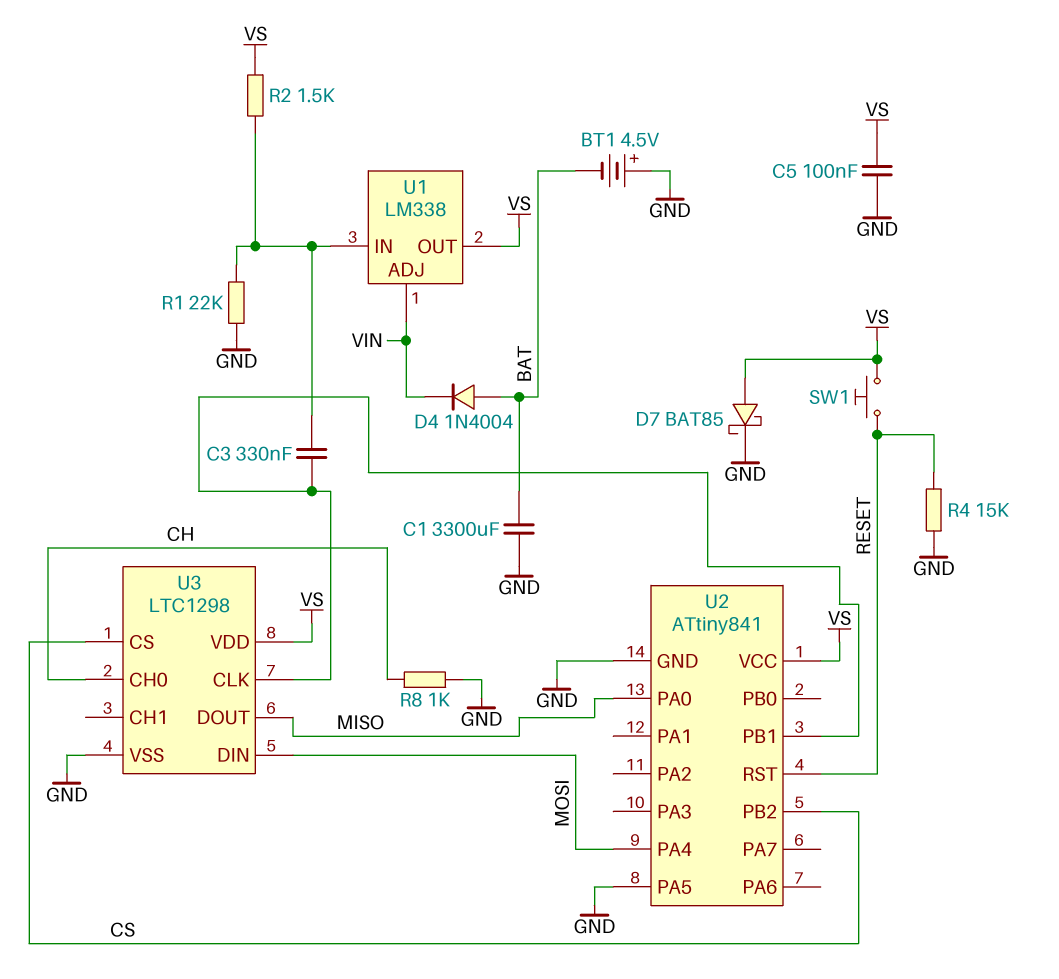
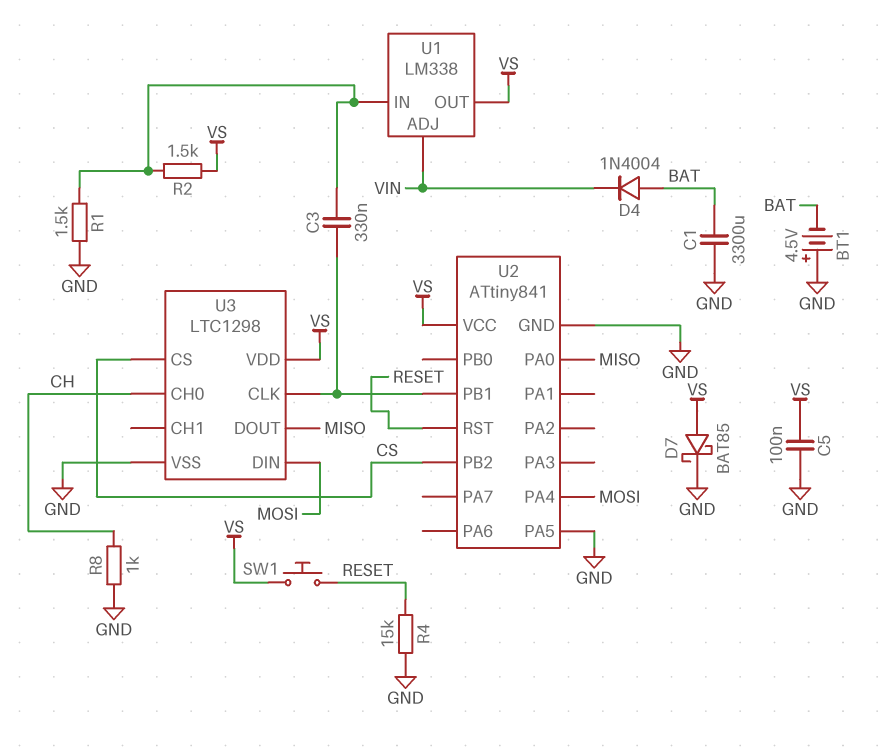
R1: 22k (GND, U1/IN) -> 1.5k (GND, U1/IN)

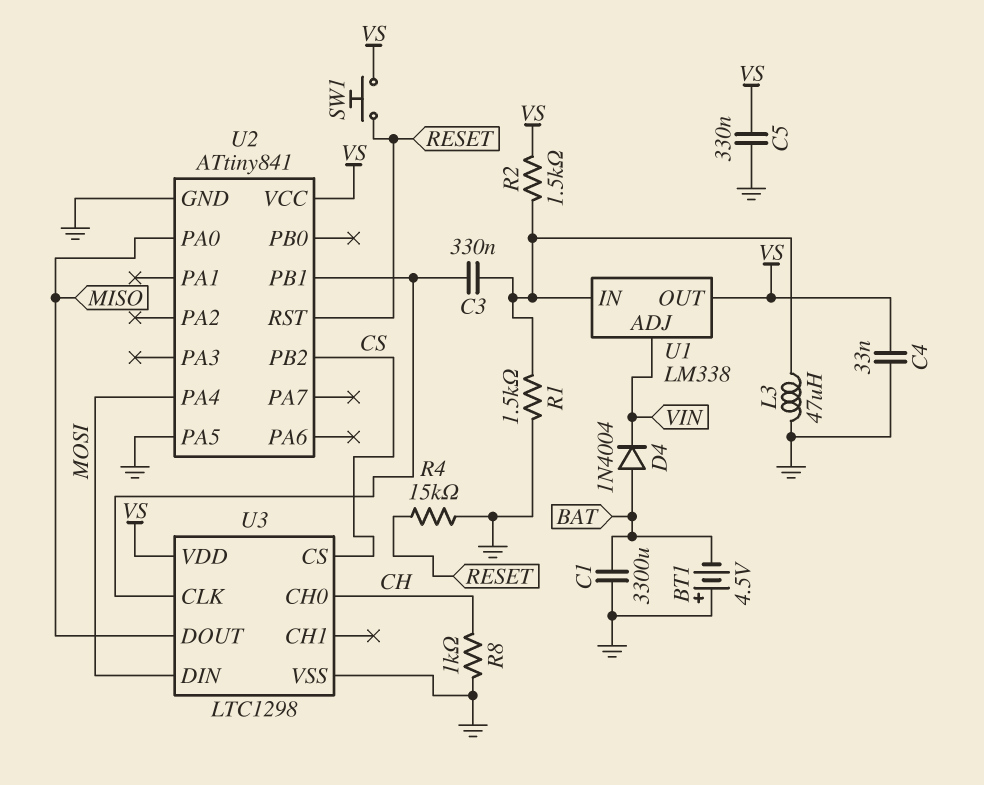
C4: none -> 33nF (GND, VS)
C5: 100nF (GND, VS) -> 330nF (GND, VS)
D7: schottky BAT85 (A VS, K GND) -> none
L3: none -> 47uH (GND, U1/IN)

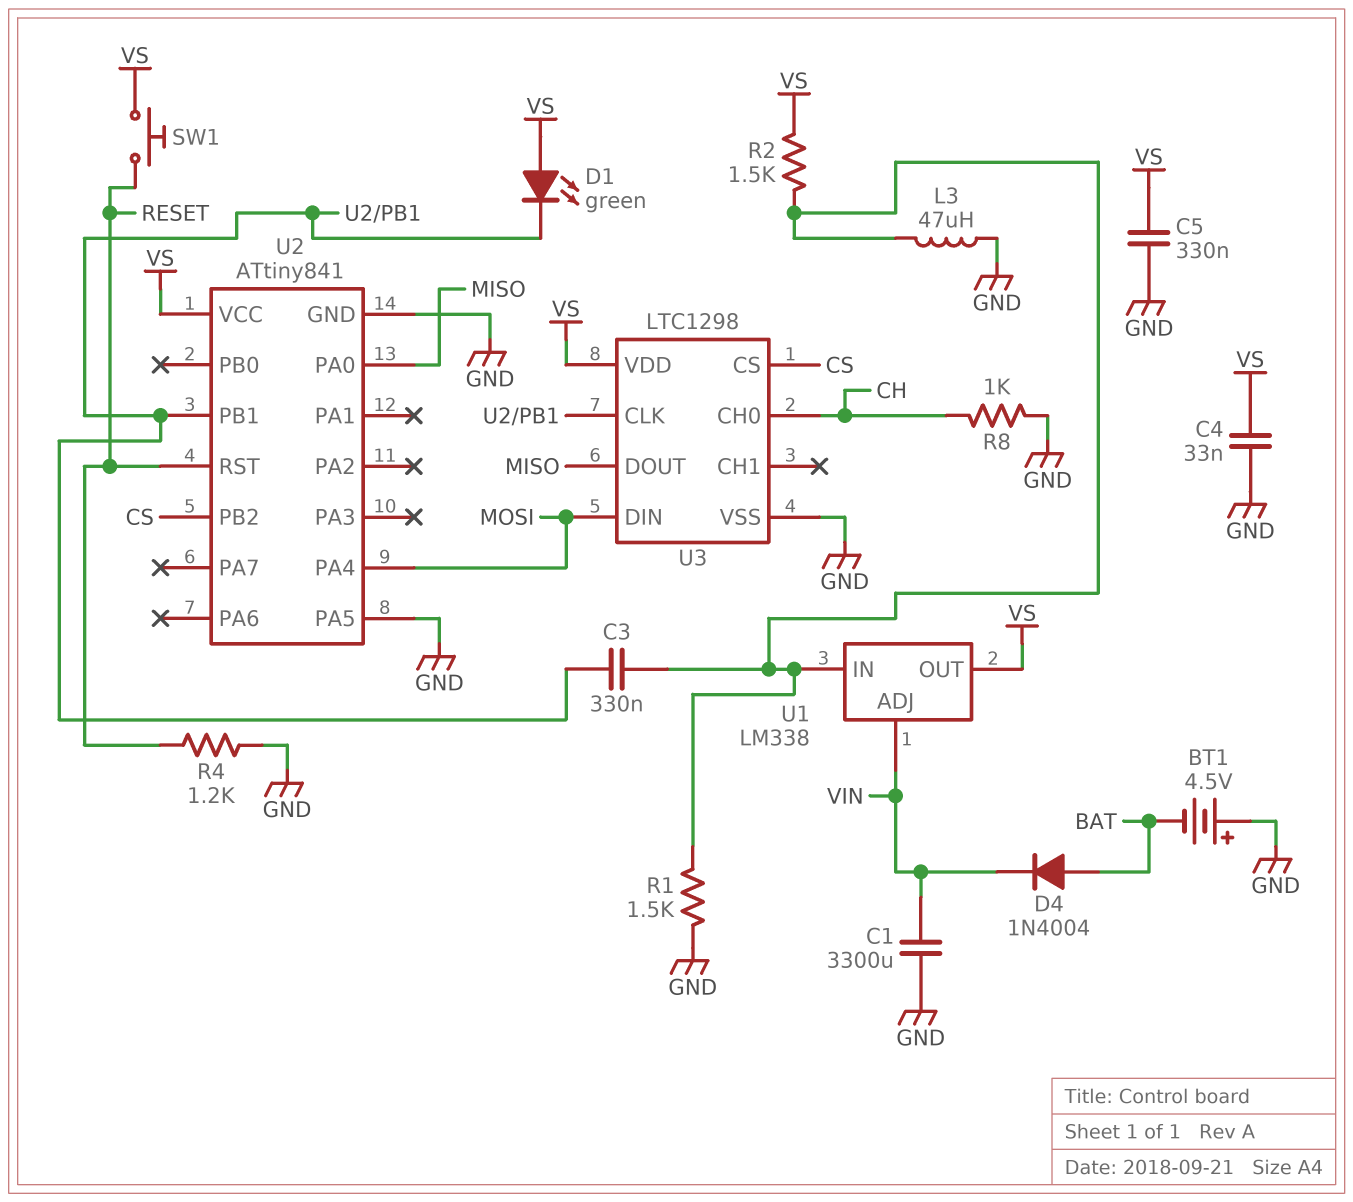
C1: 3300uF (BAT, GND) -> 3300uF (GND, VIN)
D1: none -> LED green (A VS, K U2/PB1)
R4: 15k (GND, RESET) -> 1.2k (GND, RESET)

